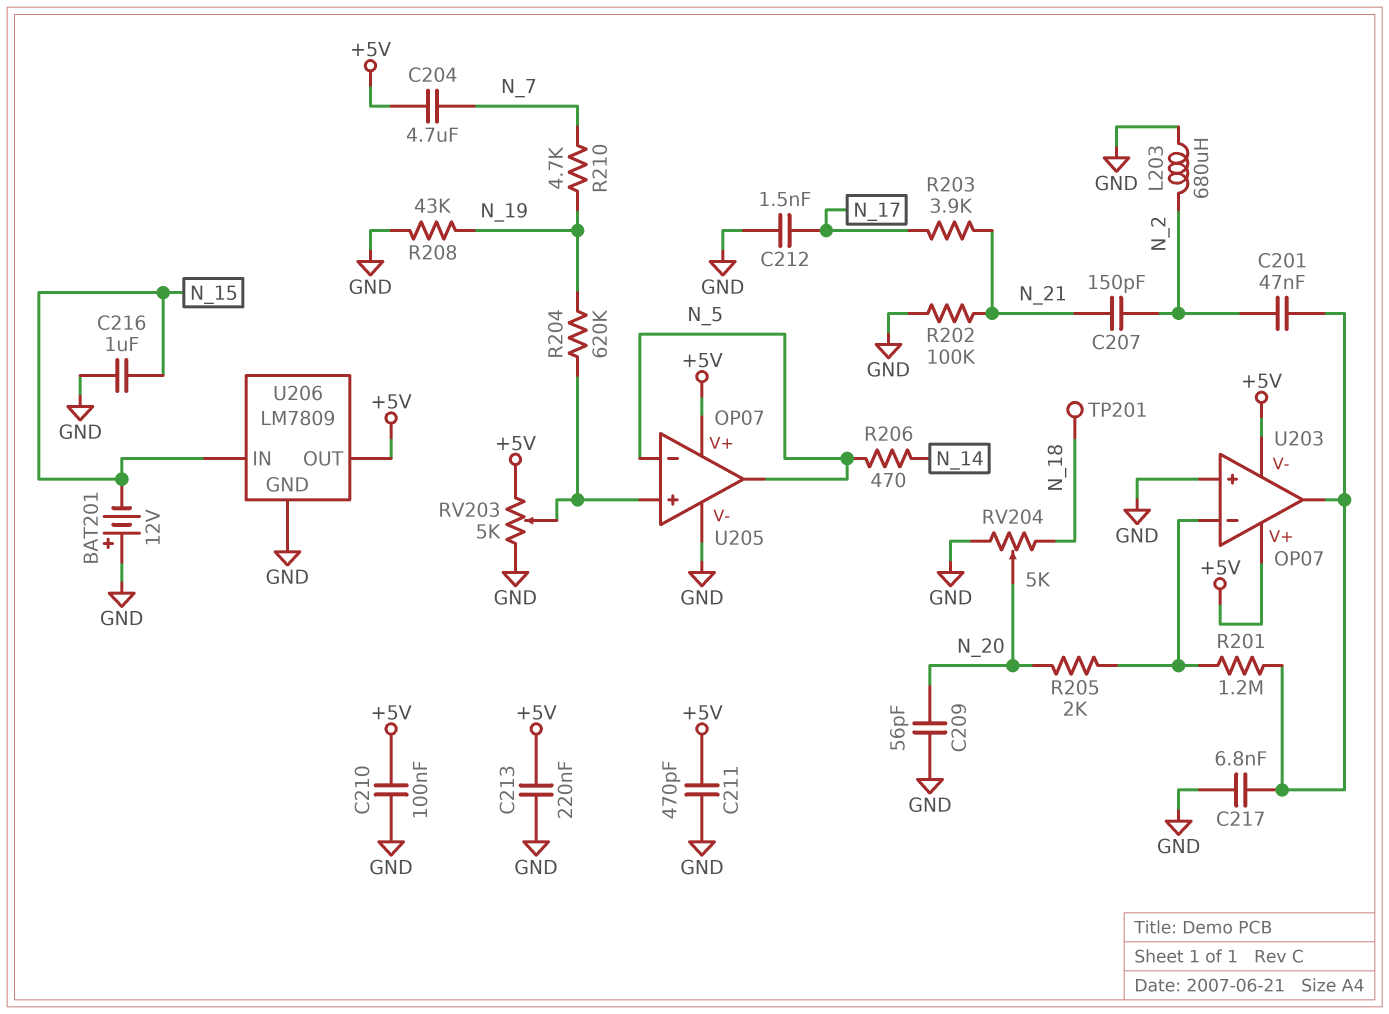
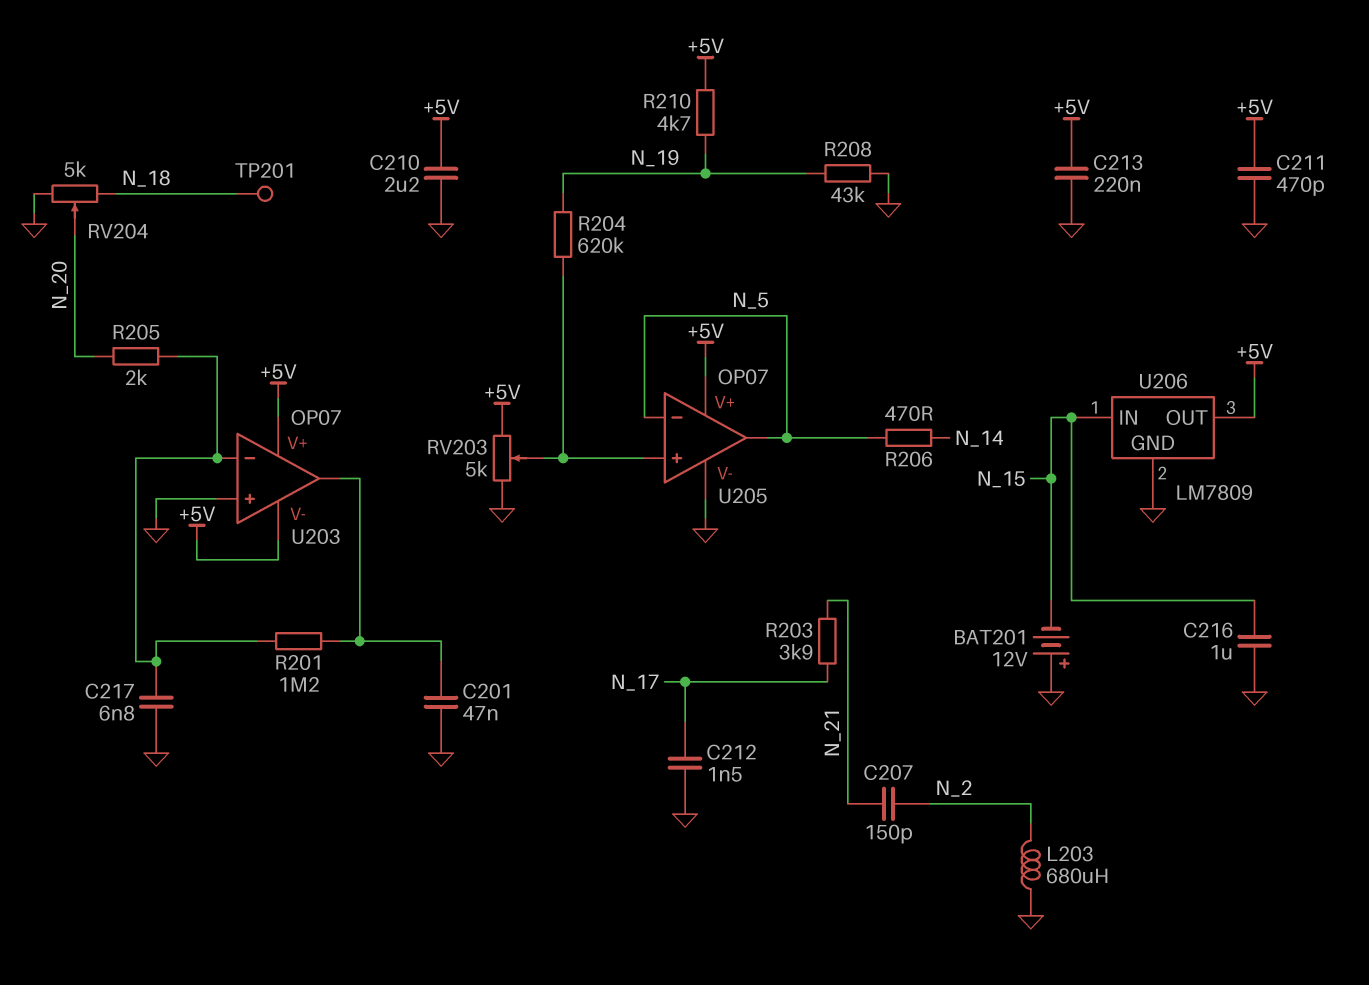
C201: 47nF (N_2, U203/out) -> 47nF (GND, U203/out)
C204: 4.7uF (+5V, N_7) -> none
C209: 56pF (GND, N_20) -> none
C210: 100nF (+5V, GND) -> 2.2uF (+5V, GND)
C217: 6.8nF (GND, U203/out) -> 6.8nF (GND, U203/in-)
R202: 100k (GND, N_21) -> none
R210: 4.7k (N_7, N_19) -> 4.7k (+5V, N_19)

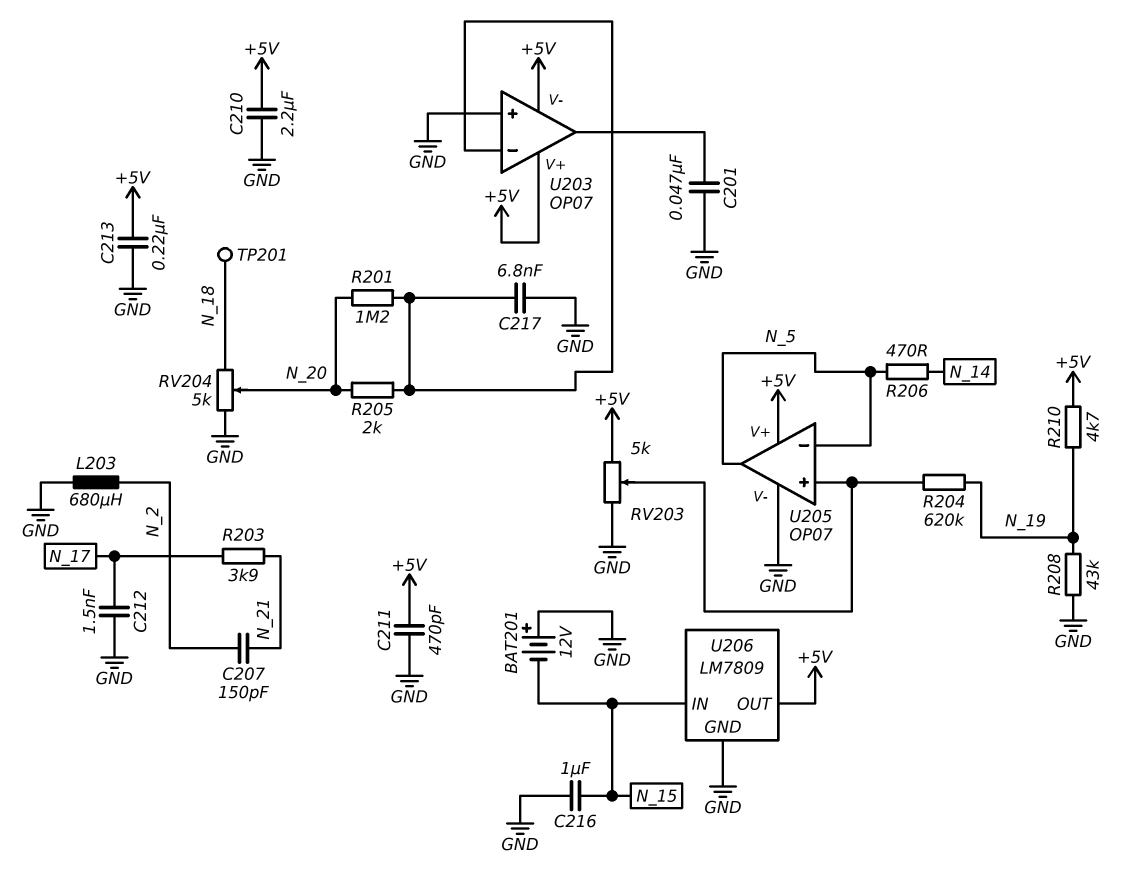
R201: 1.2M (U203/in-, U203/out) -> 1.2M (N_20, U203/in-)

